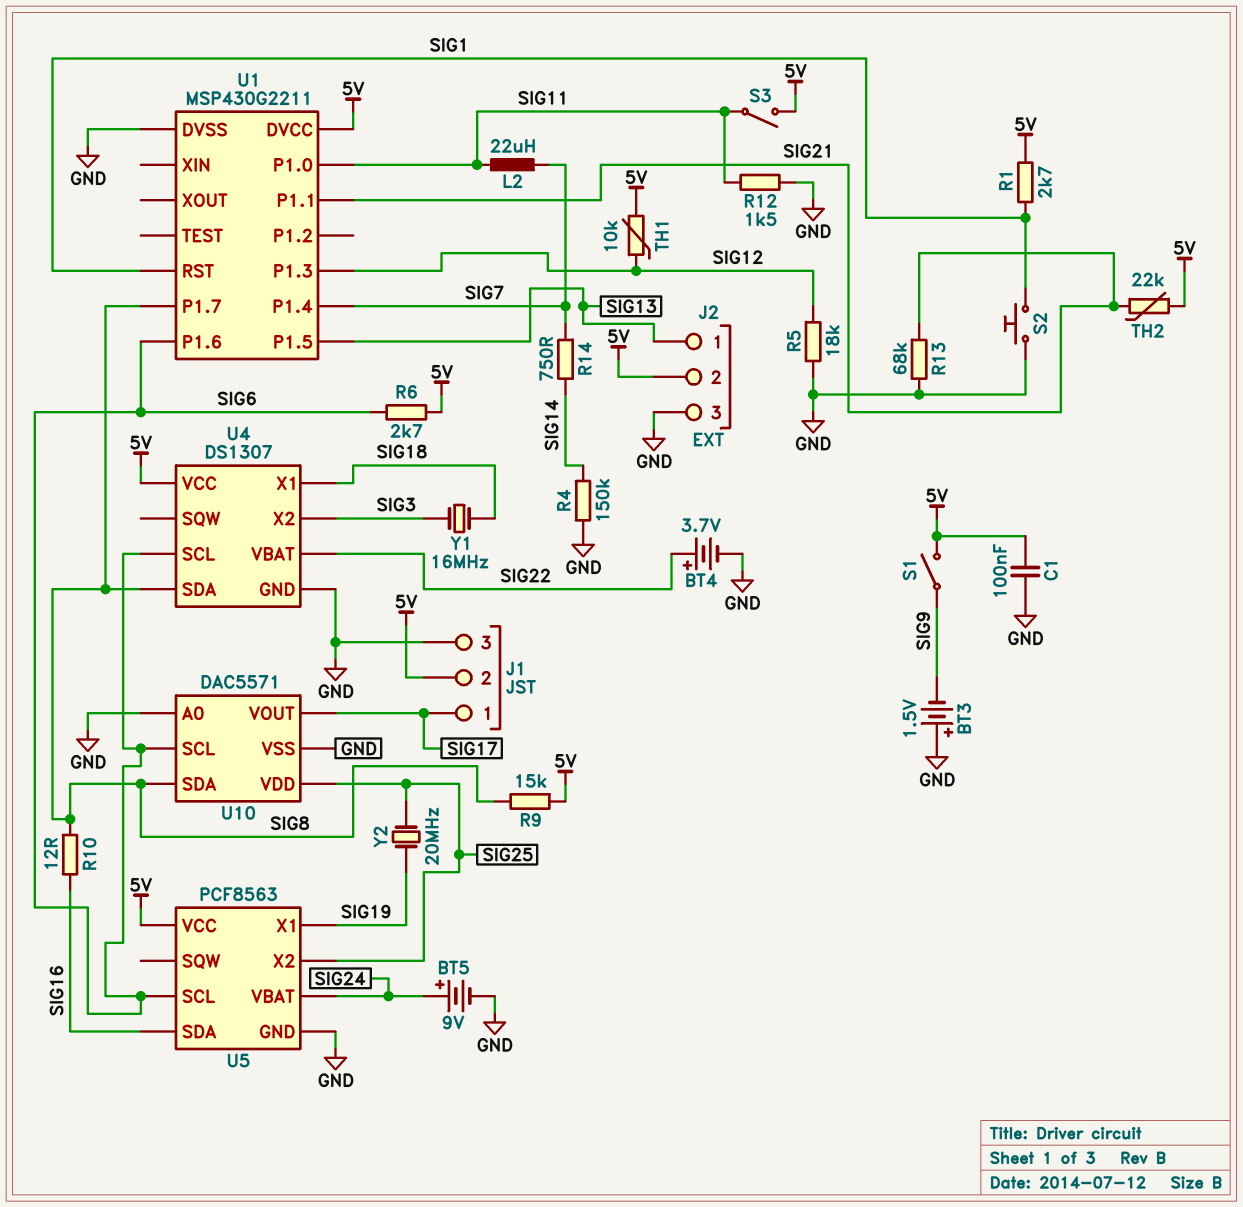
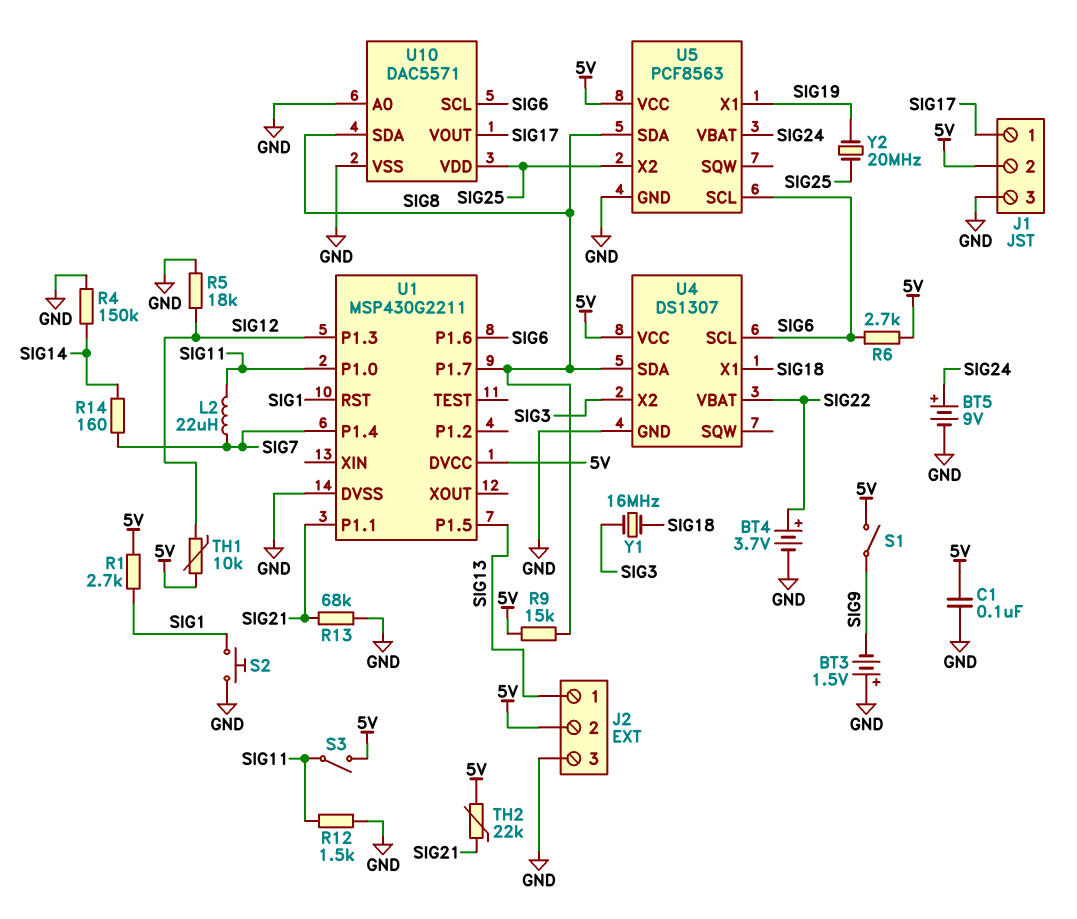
R10: 12 (SIG8, SIG16) -> none
R14: 750 (SIG7, SIG14) -> 160 (SIG7, SIG14)
U5 pin SDA: SIG16 -> SIG8

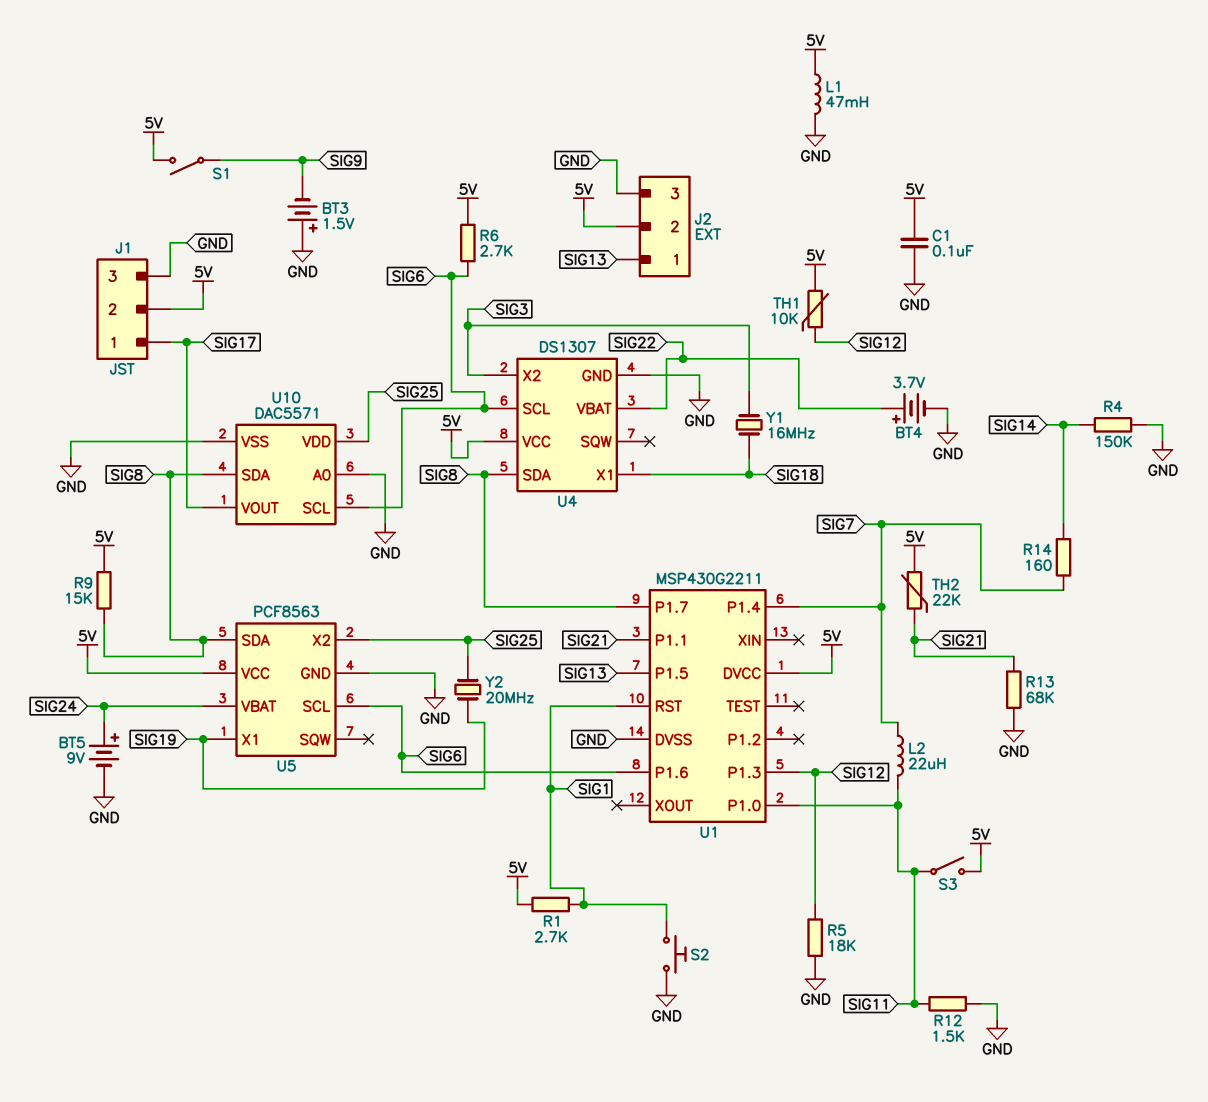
L1: none -> 47mH (5V, GND)

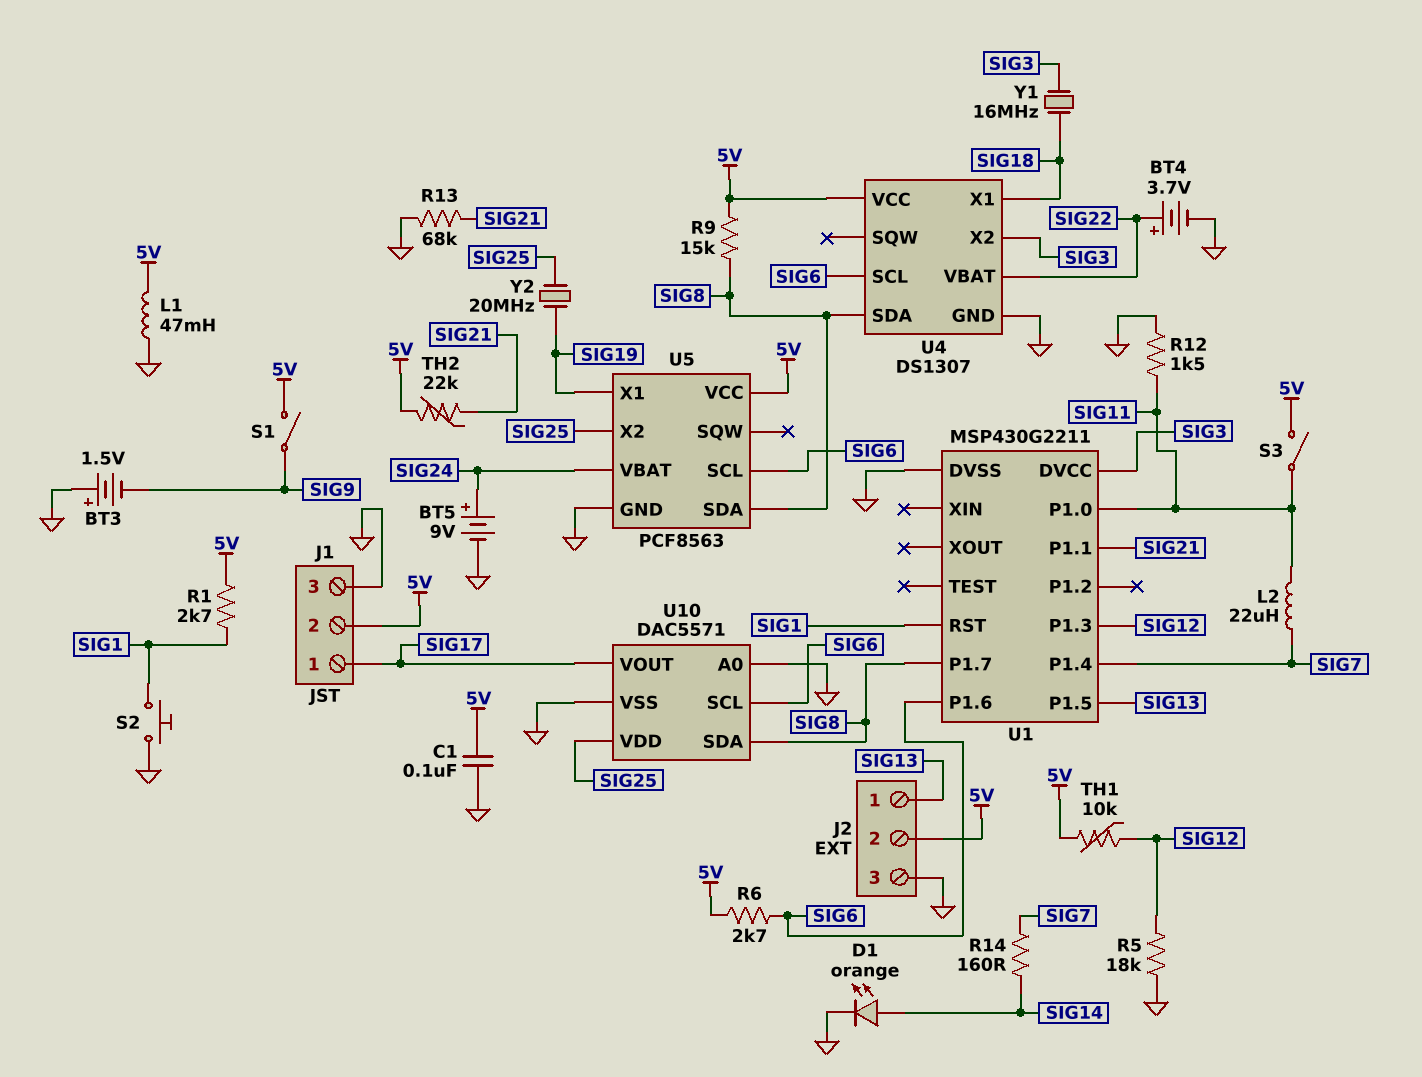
D1: none -> LED orange (A SIG14, K GND)
R4: 150k (GND, SIG14) -> none
U1 pin DVCC: 5V -> SIG3

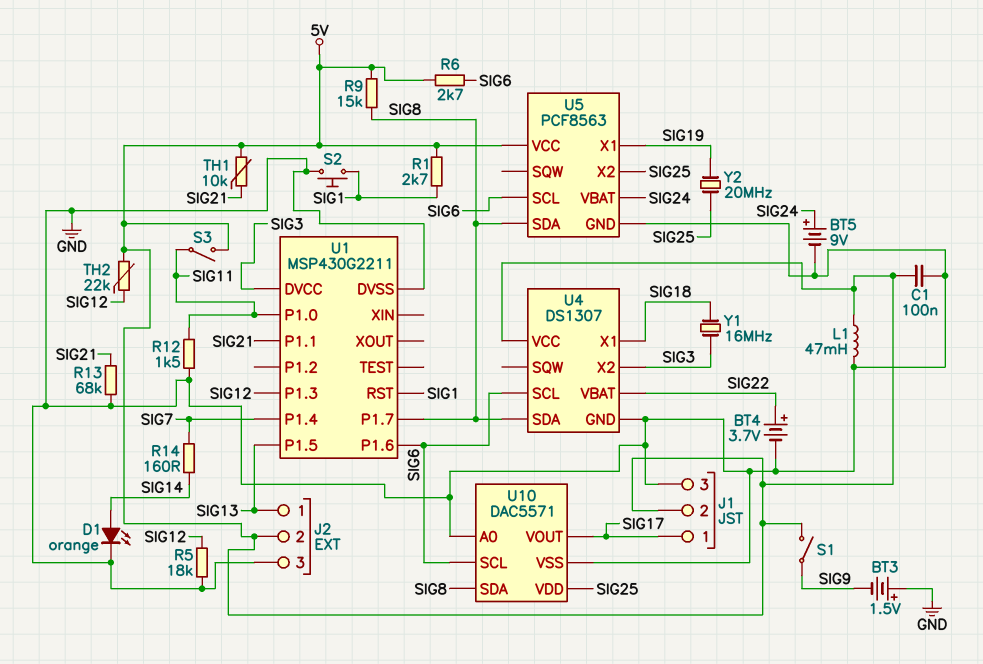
L2: 22uH (SIG7, SIG11) -> none
TH1: 10k (5V, SIG12) -> 10k (5V, SIG21)
TH2: 22k (5V, SIG21) -> 22k (5V, SIG12)

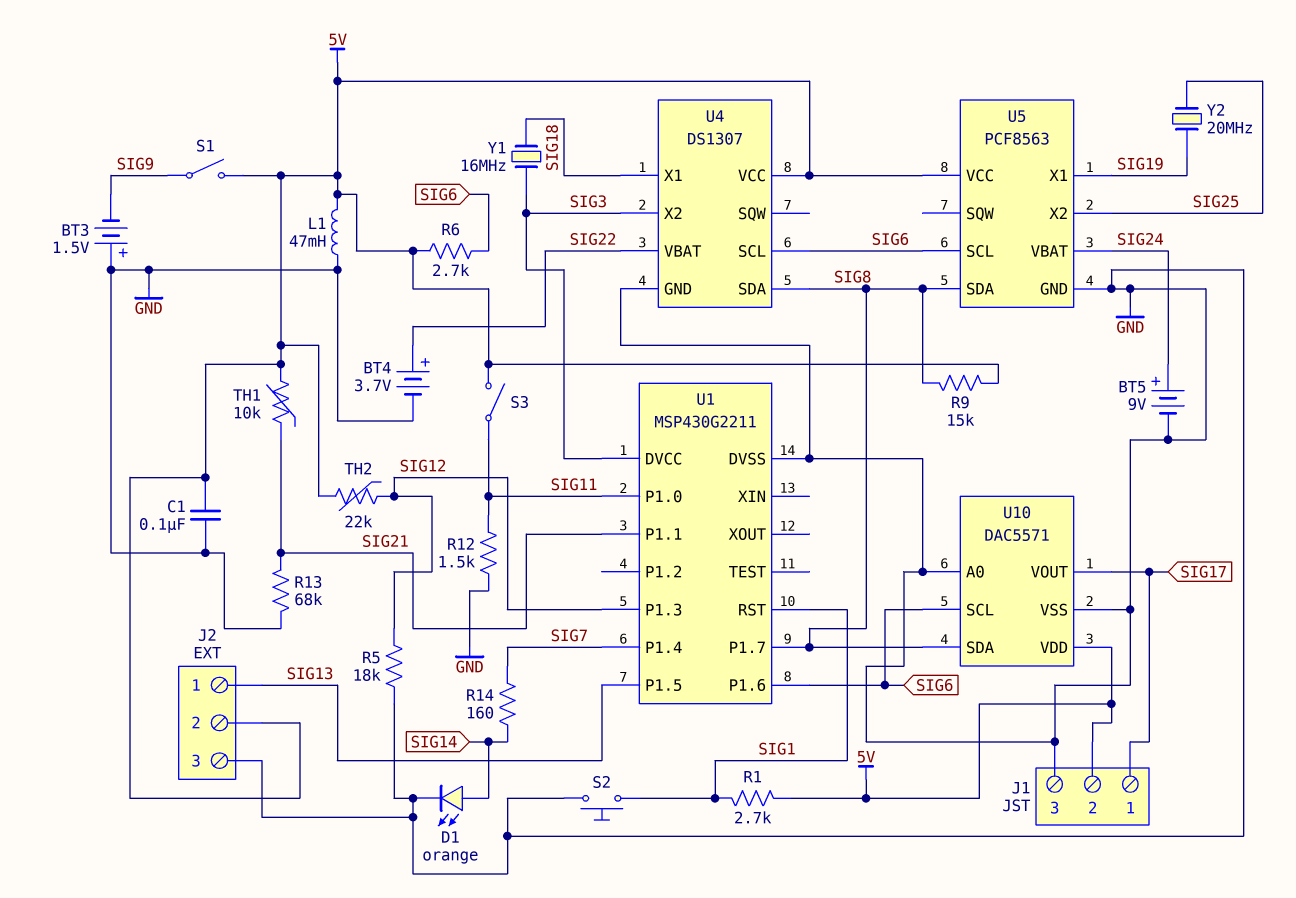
U10 pin VDD: SIG25 -> 5V

